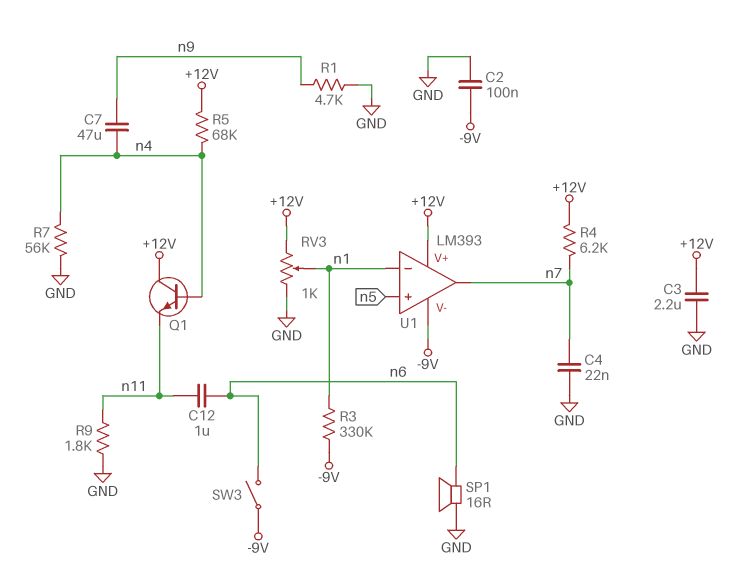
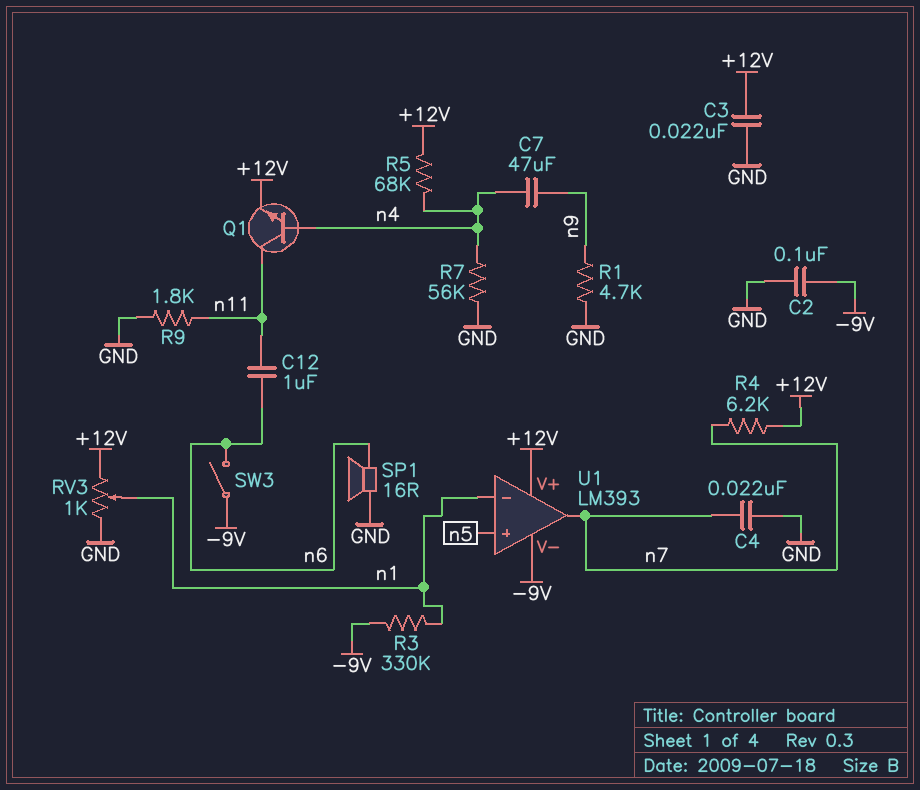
C3: 2.2uF (+12V, GND) -> 22nF (+12V, GND)
Q1: NPN (B n4, C +12V, E n11) -> NPN (B n4, C n11, E +12V)

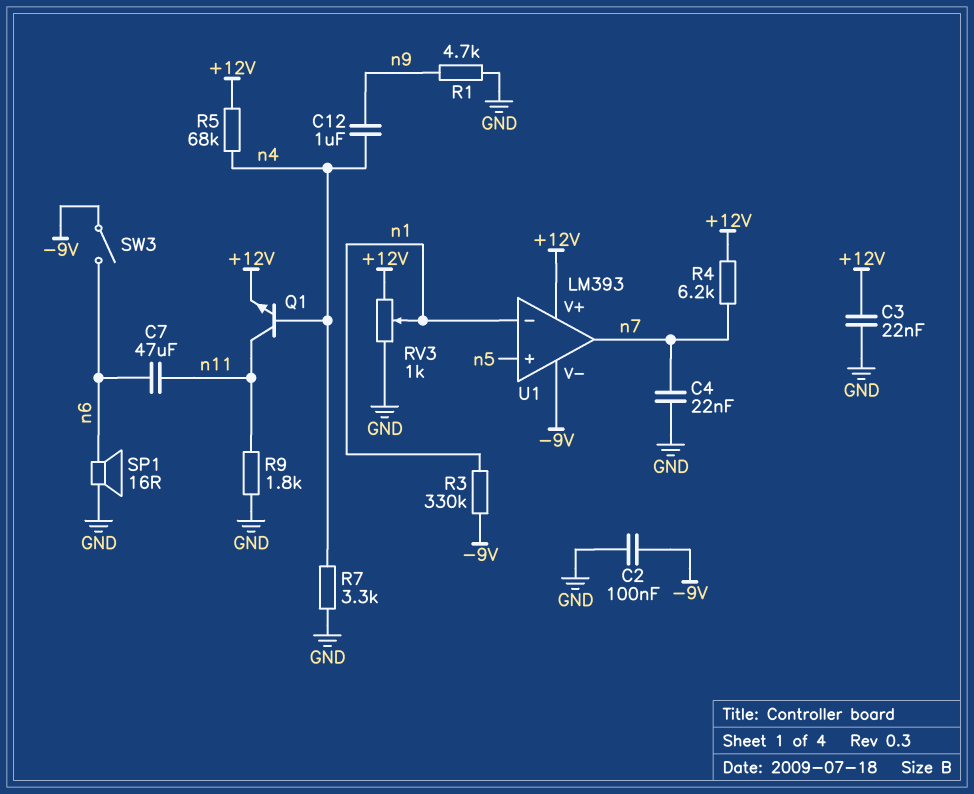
C7: 47uF (n4, n9) -> 47uF (n6, n11)
C12: 1uF (n6, n11) -> 1uF (n4, n9)
R7: 56k (GND, n4) -> 3.3k (GND, n4)

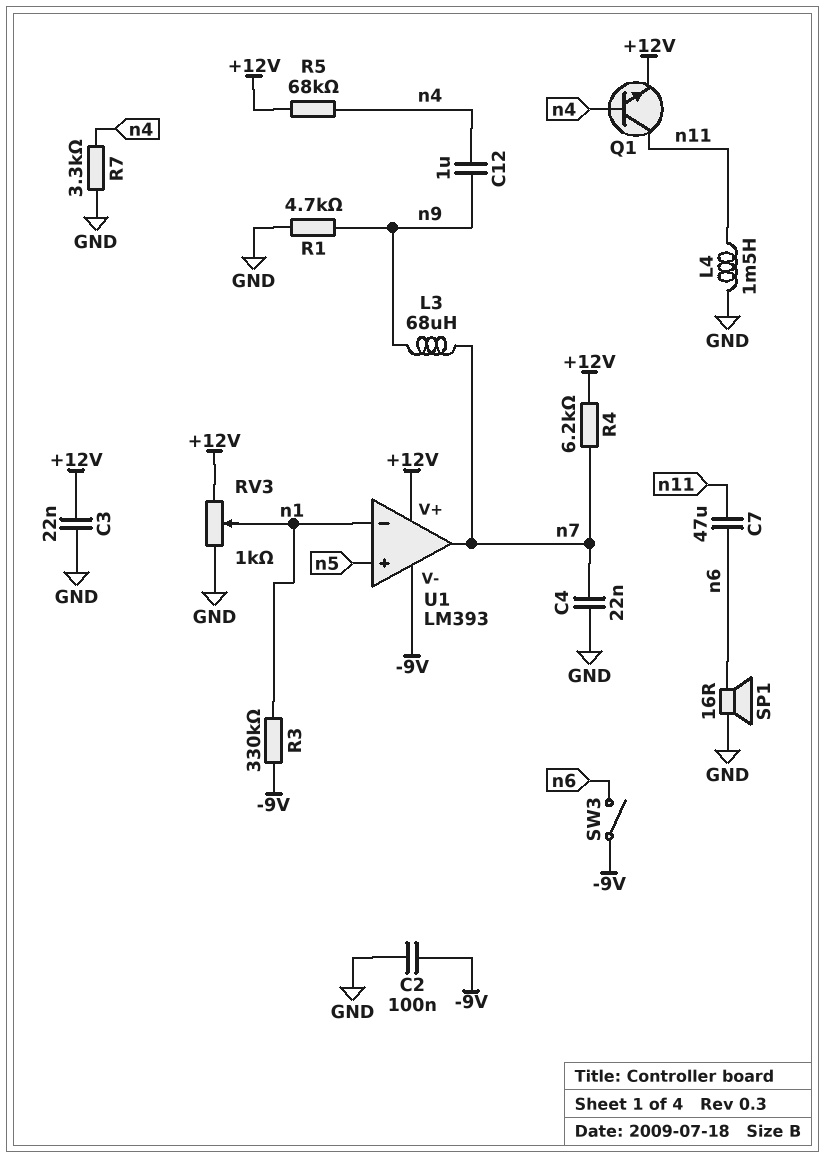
L3: none -> 68uH (n7, n9)
L4: none -> 1.5mH (GND, n11)
R9: 1.8k (GND, n11) -> none

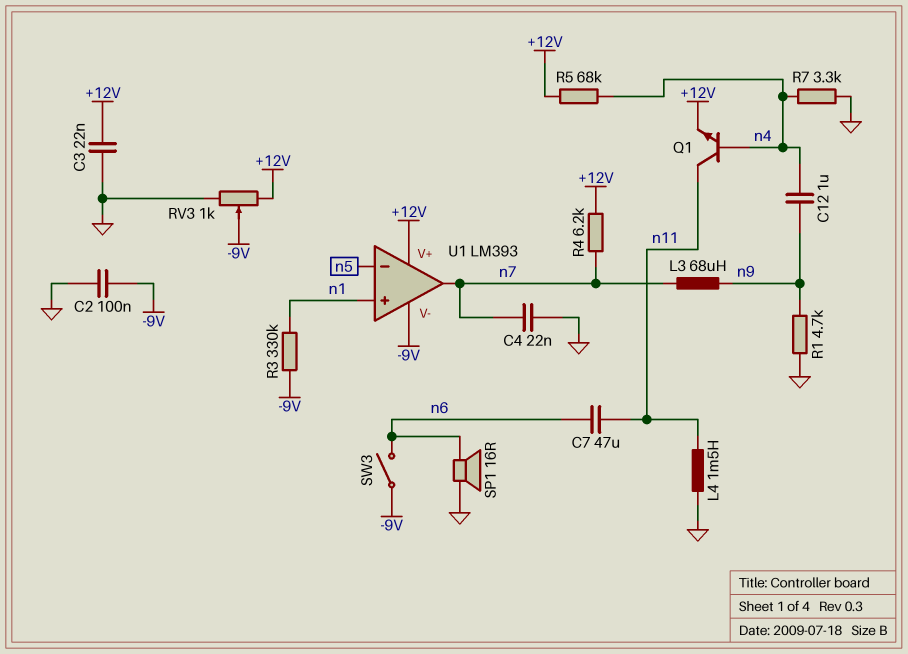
RV3: 1k (+12V, GND, wiper n1) -> 1k (+12V, GND, wiper -9V)
U1 pin in+: n5 -> n1
U1 pin in-: n1 -> n5

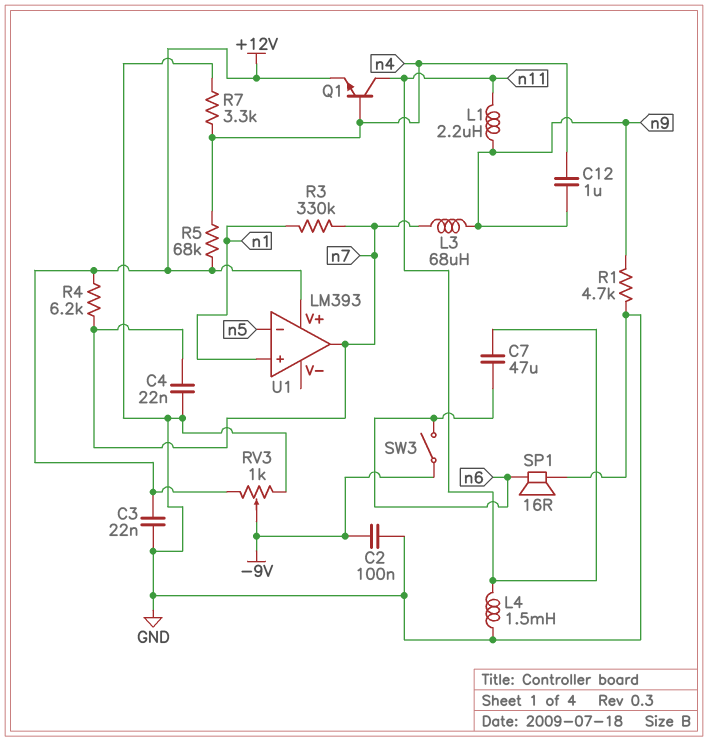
L1: none -> 2.2uH (n9, n11)
R3: 330k (-9V, n1) -> 330k (n1, n7)
U1 pin V-: -9V -> none

